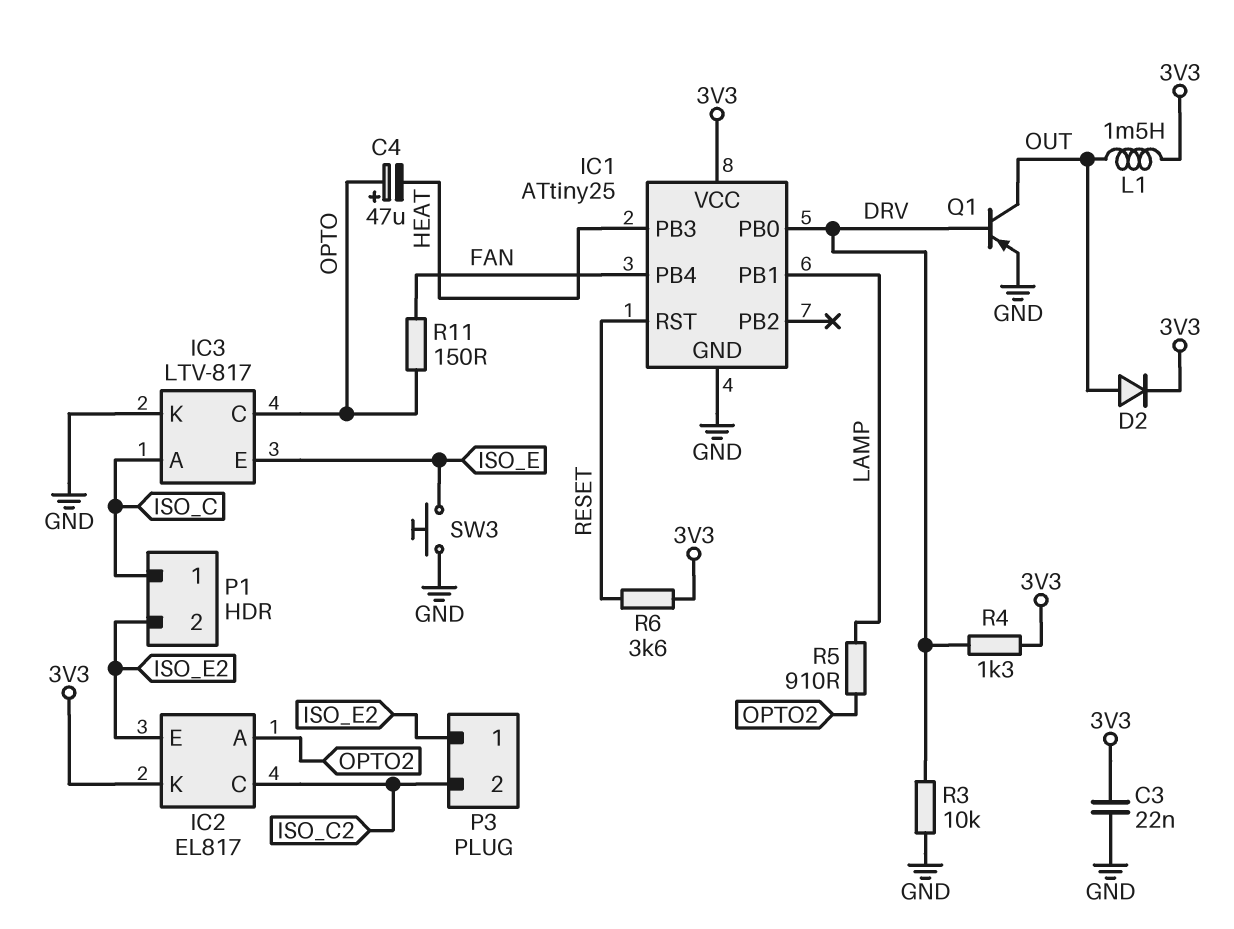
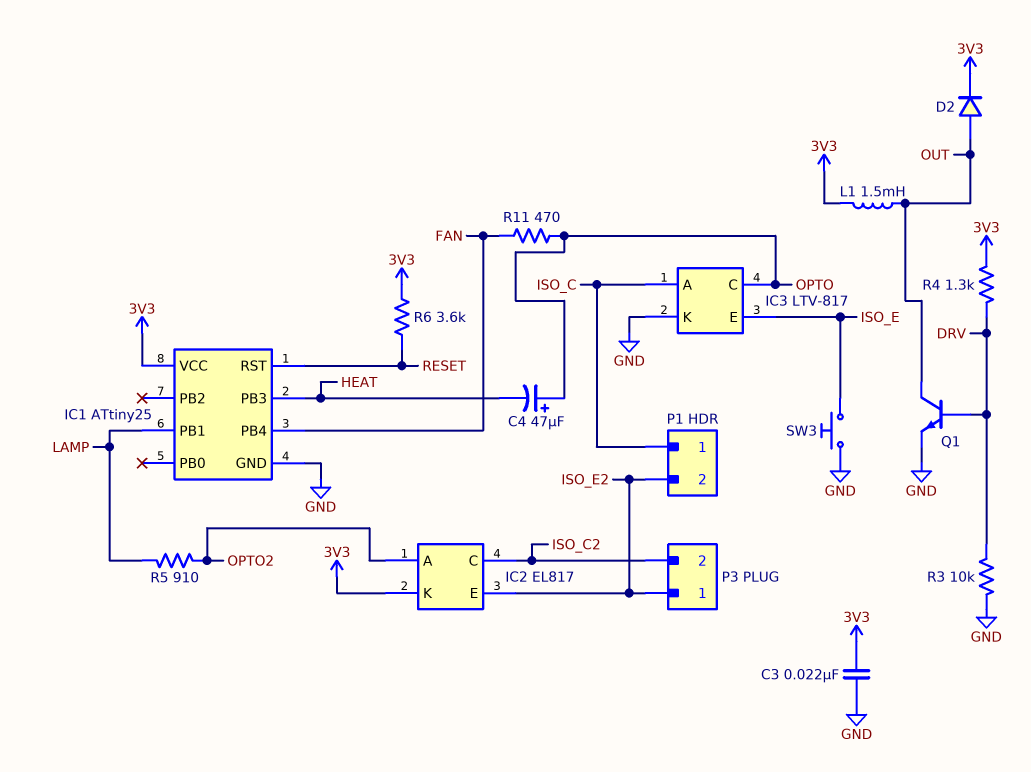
IC1 pin PB0: DRV -> none
Q1: PNP (B DRV, C OUT, E GND) -> NPN (B DRV, C OUT, E GND)
R11: 150 (FAN, OPTO) -> 470 (FAN, OPTO)

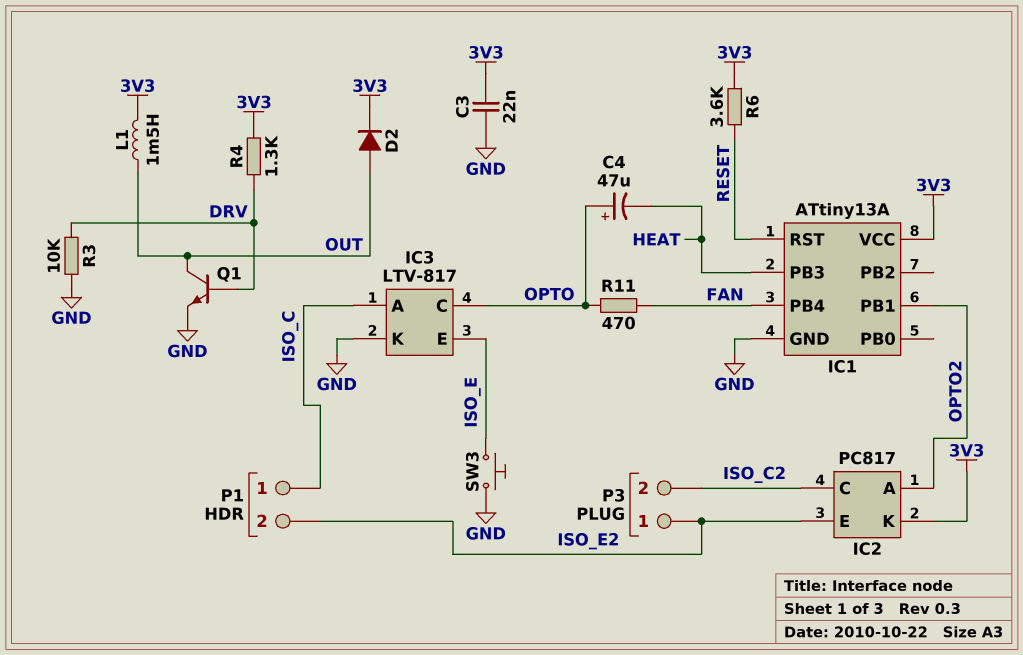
IC1: ATtiny25 -> ATtiny13A
IC1 pin PB1: LAMP -> OPTO2
IC2: EL817 -> PC817
R5: 910 (LAMP, OPTO2) -> none

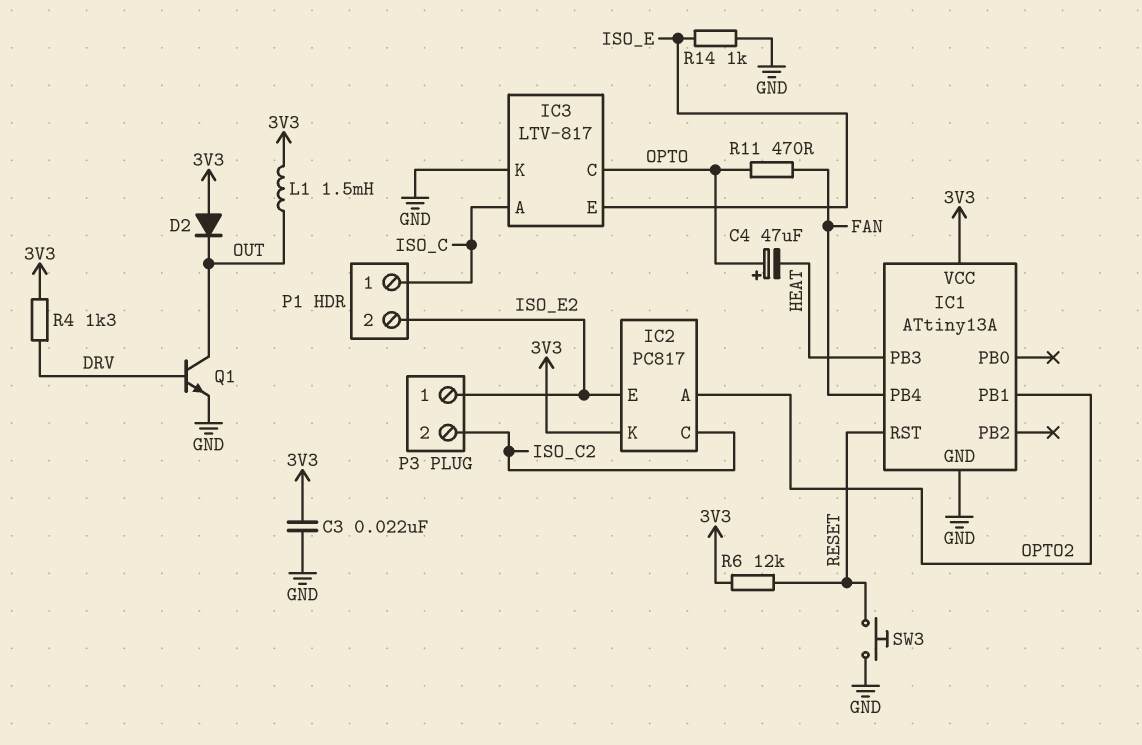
D2: diode (A OUT, K 3V3) -> diode (A 3V3, K OUT)
R3: 10k (DRV, GND) -> none
R6: 3.6k (3V3, RESET) -> 12k (3V3, RESET)
R14: none -> 1k (GND, ISO_E)
SW3: button (GND, ISO_E) -> button (GND, RESET)

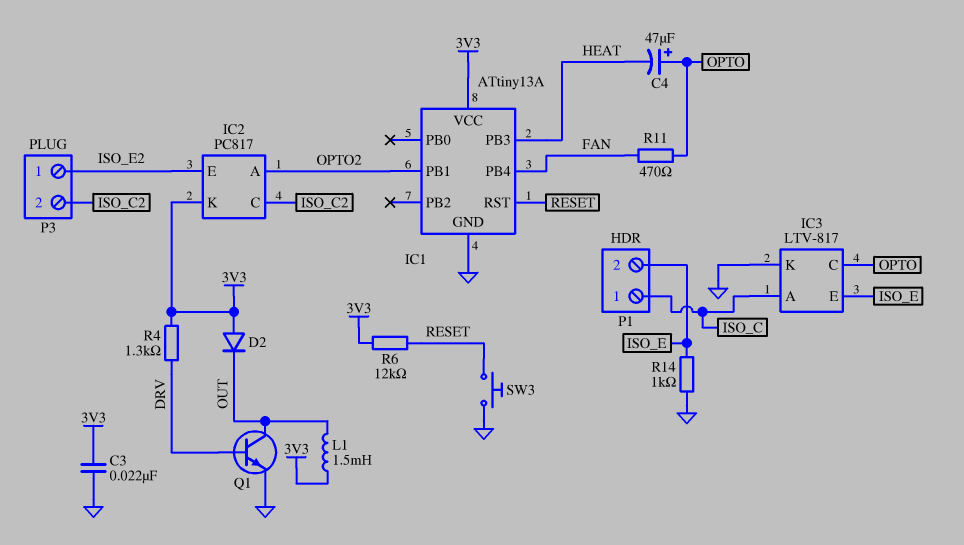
P1 pin 2: ISO_E2 -> ISO_E

